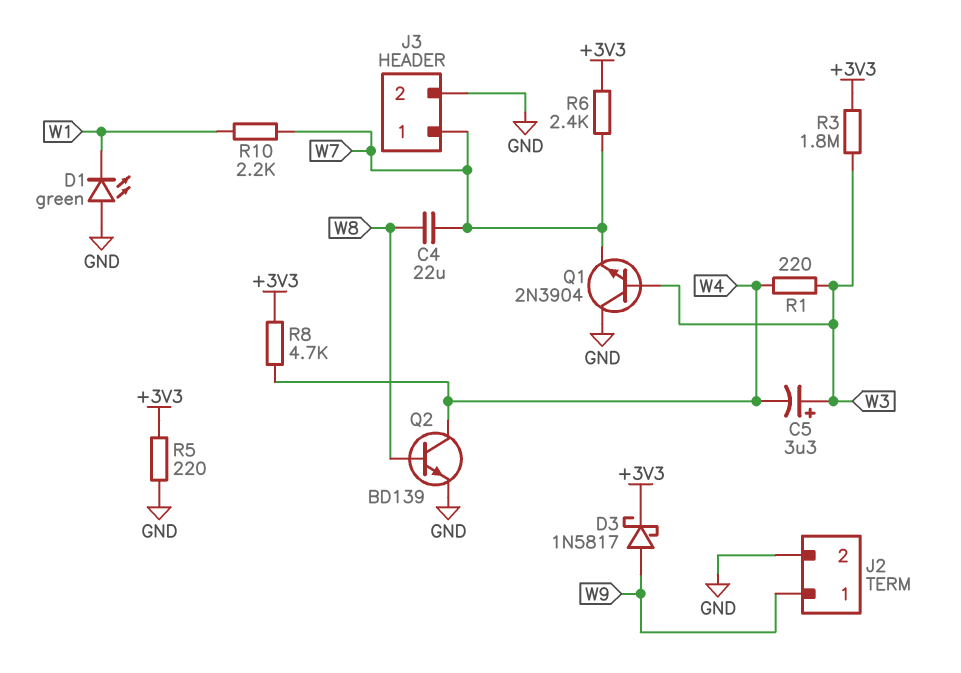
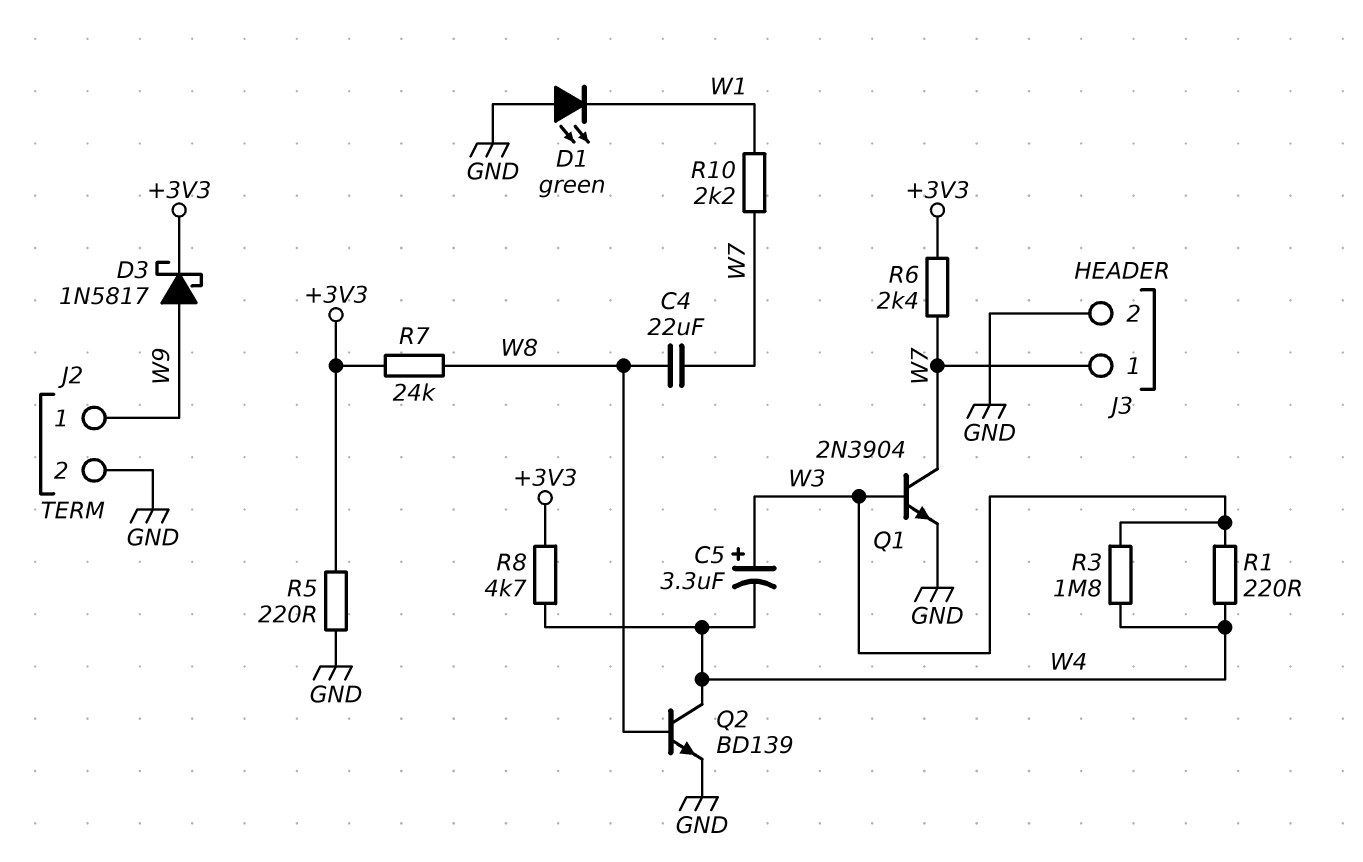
Q1: NPN 2N3904 (B W3, C GND, E W7) -> NPN 2N3904 (B W3, C W7, E GND)
R3: 1.8M (+3V3, W3) -> 1.8M (W3, W4)
R7: none -> 24k (+3V3, W8)

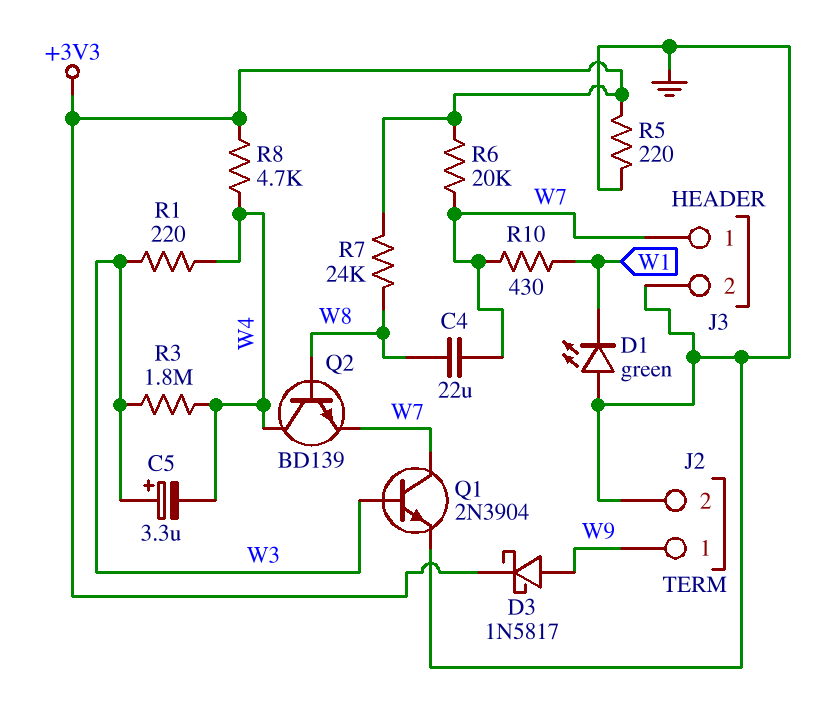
Q2: NPN BD139 (B W8, C W4, E GND) -> NPN BD139 (B W8, C W4, E W7)
R6: 2.4k (+3V3, W7) -> 20k (+3V3, W7)
R10: 2.2k (W1, W7) -> 430 (W1, W7)

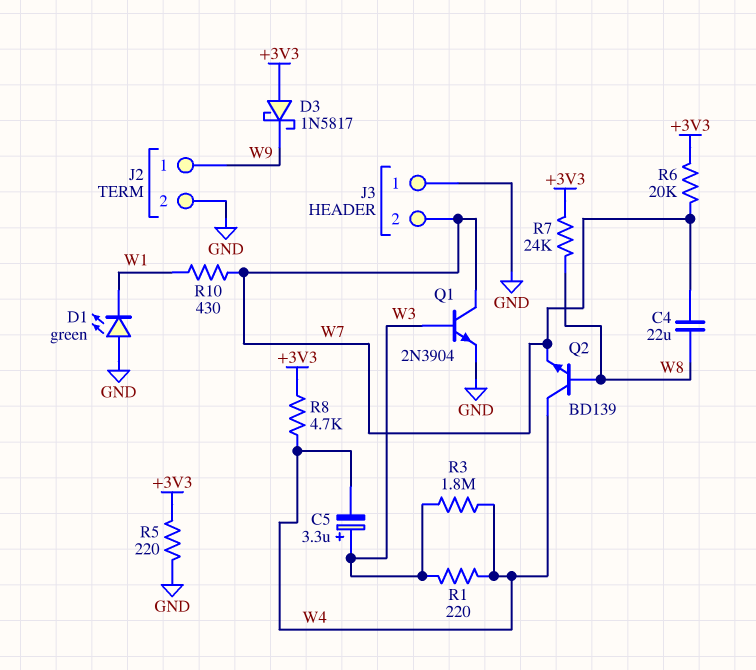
D3: schottky 1N5817 (A W9, K +3V3) -> schottky 1N5817 (A +3V3, K W9)
J3 pin 1: W7 -> GND
J3 pin 2: GND -> W7

